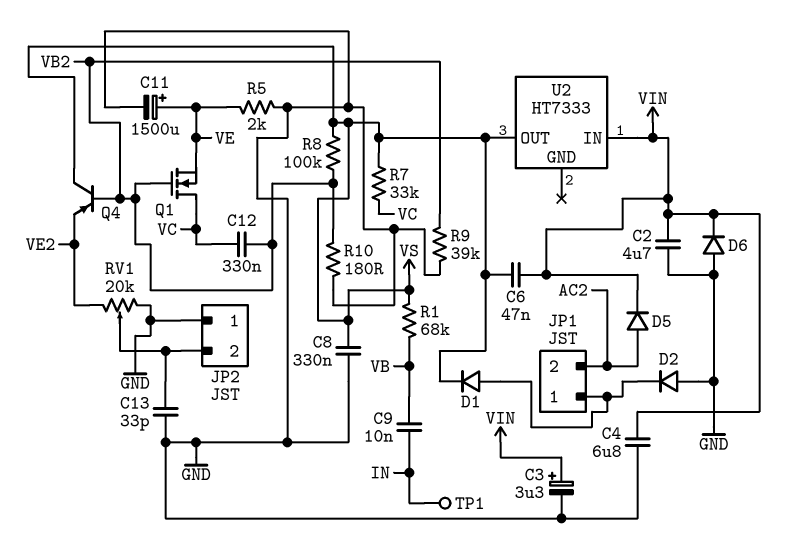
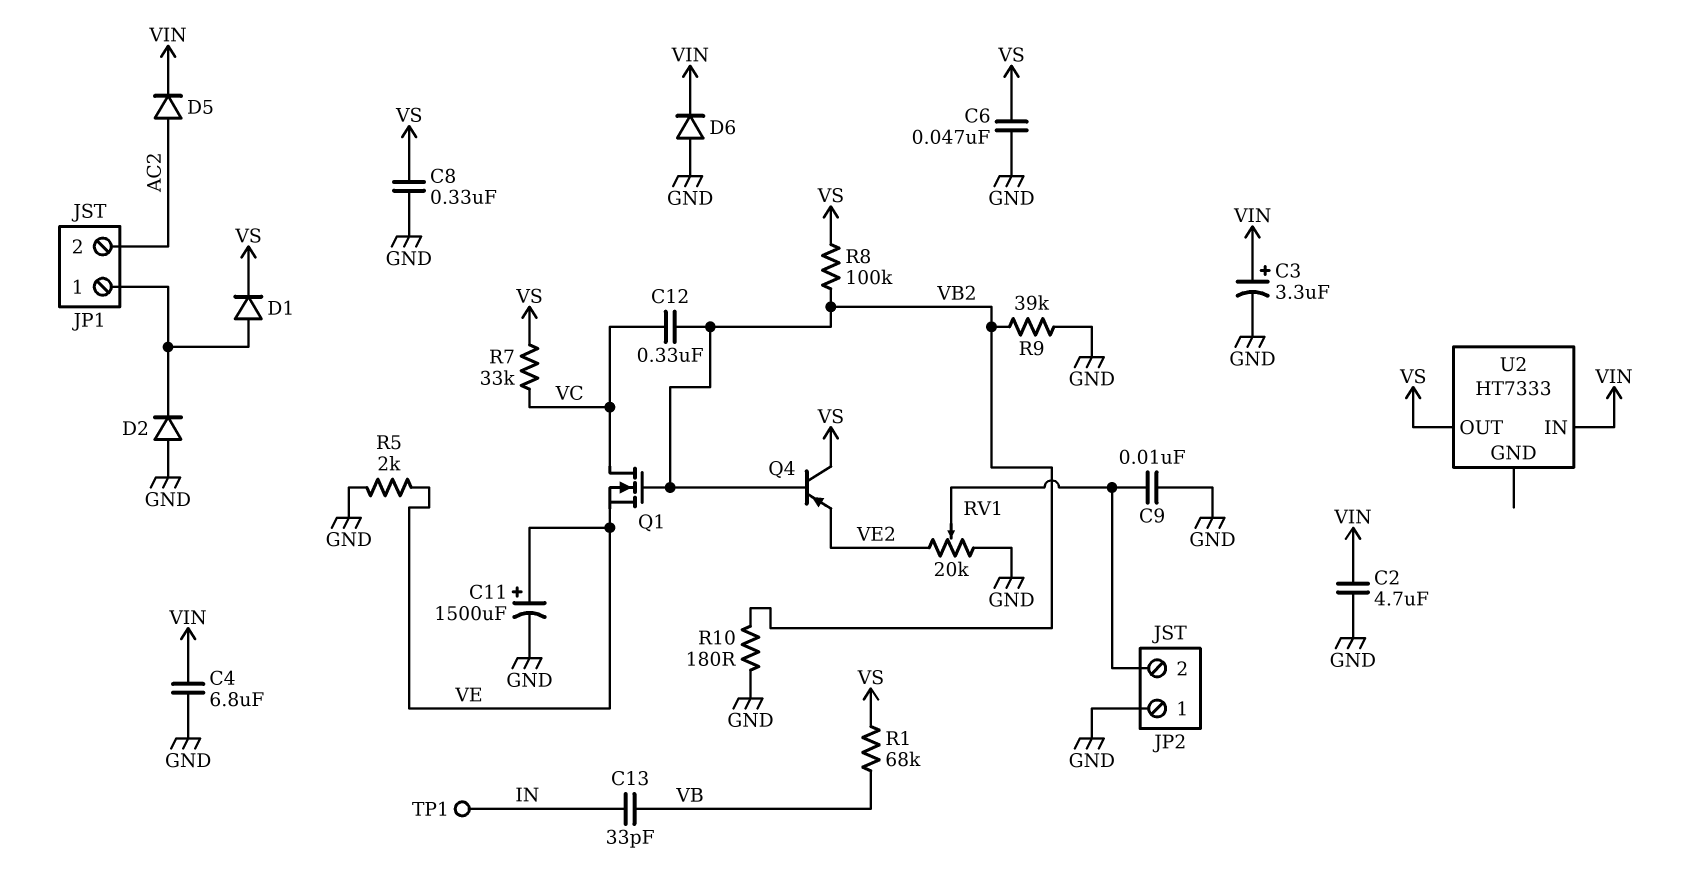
C6: 47nF (VIN, VS) -> 47nF (GND, VS)
C9: 10nF (IN, VB) -> 10nF (GND, JP2/2)
C13: 33pF (GND, JP2/2) -> 33pF (IN, VB)

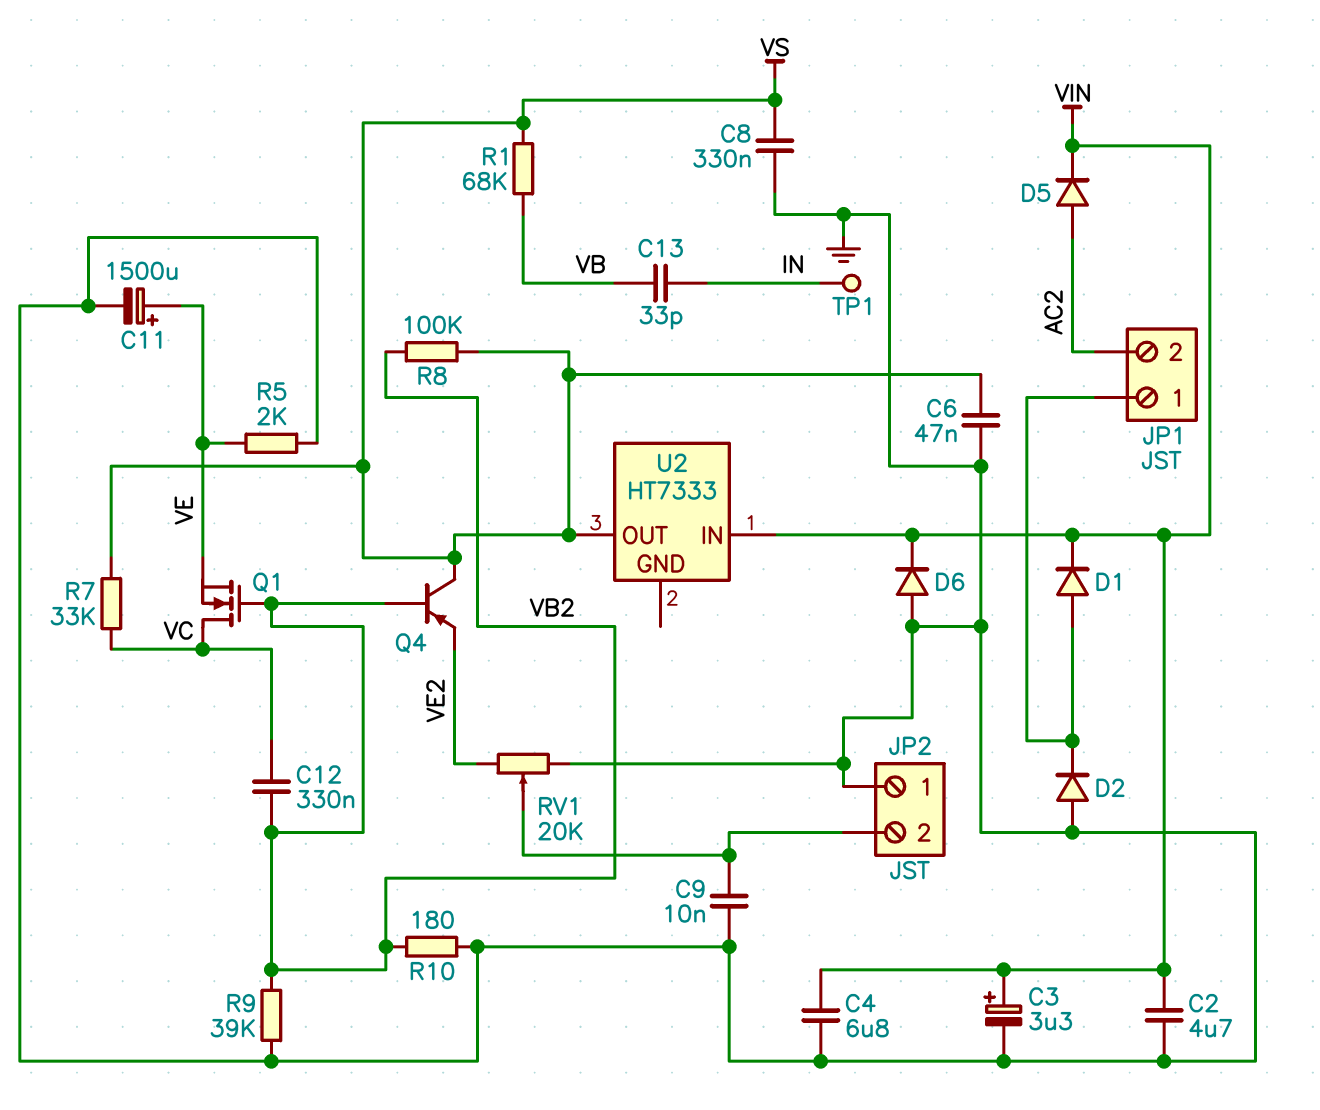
D1: diode (A JP1/1, K VS) -> diode (A JP1/1, K VIN)

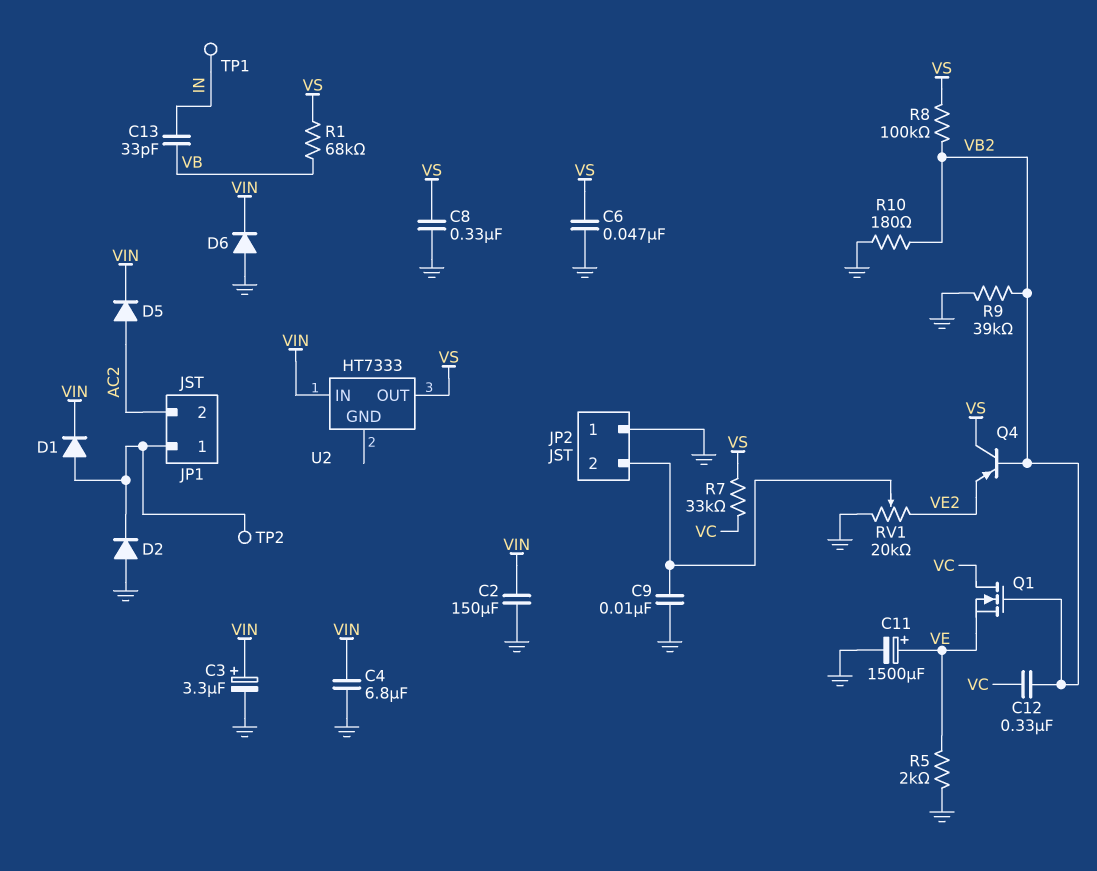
C2: 4.7uF (GND, VIN) -> 150uF (GND, VIN)
TP2: none -> test point (JP1/1)

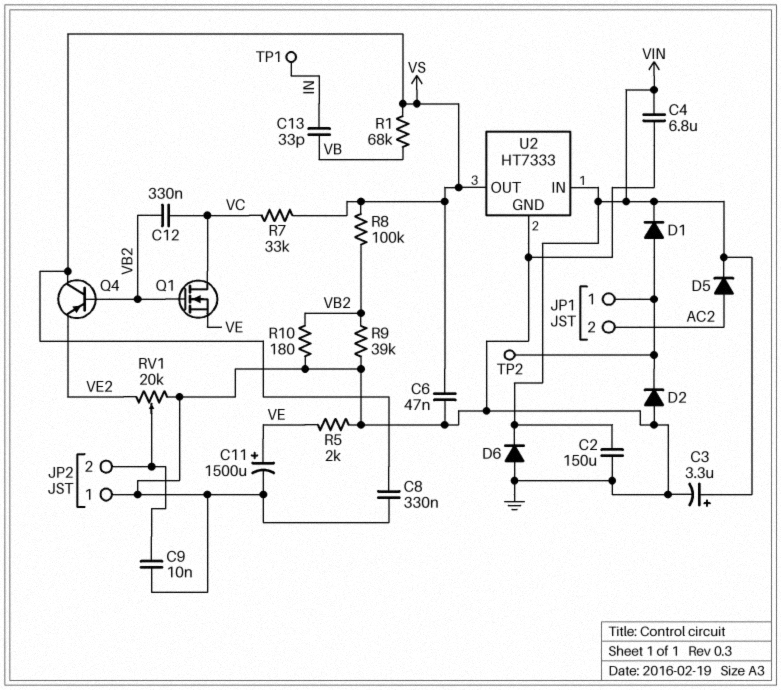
U2 pin GND: none -> GND

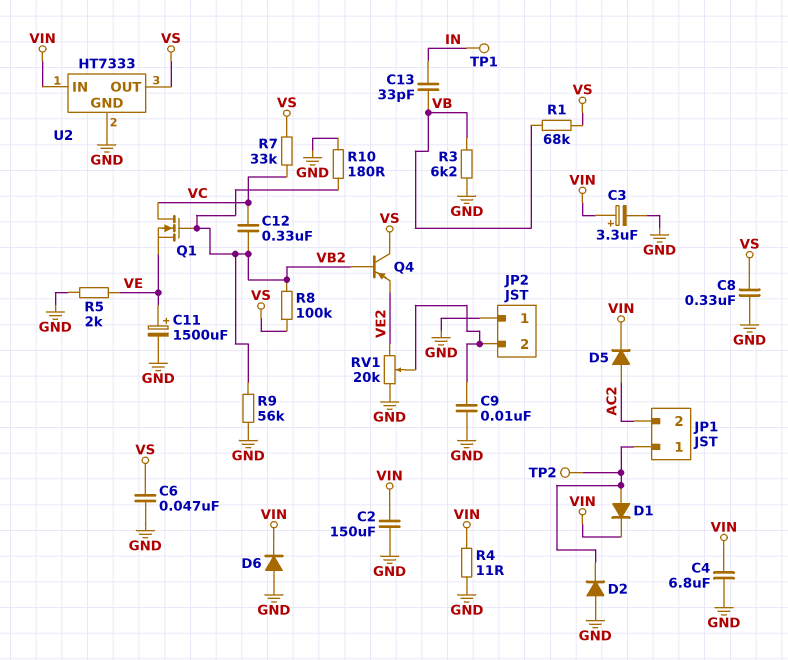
R3: none -> 6.2k (GND, VB)
R4: none -> 11 (GND, VIN)
R9: 39k (GND, VB2) -> 56k (GND, VB2)

